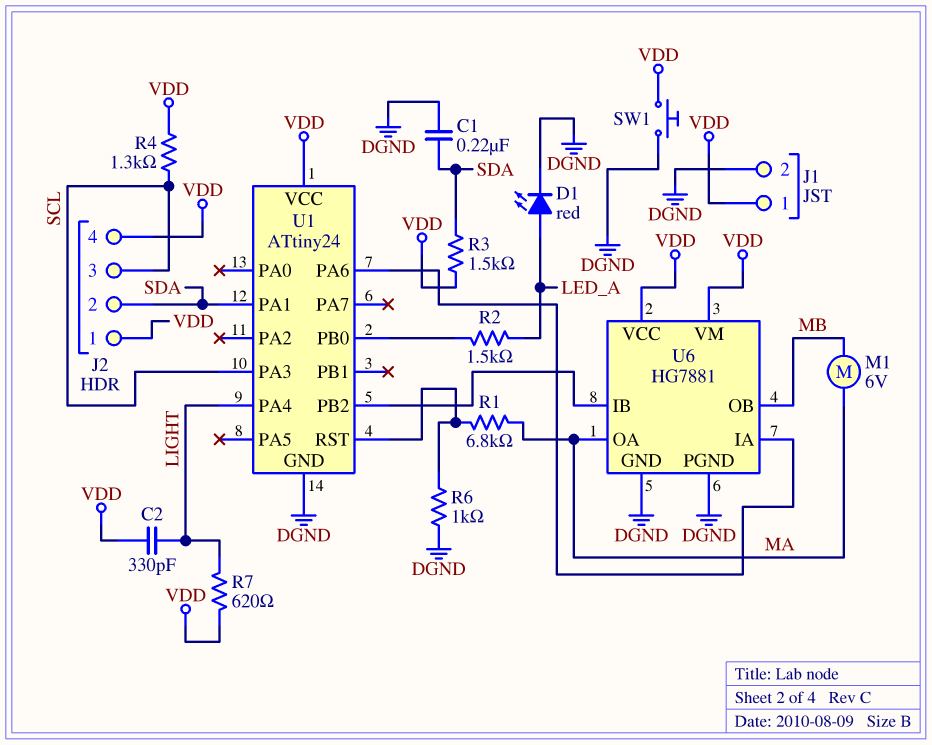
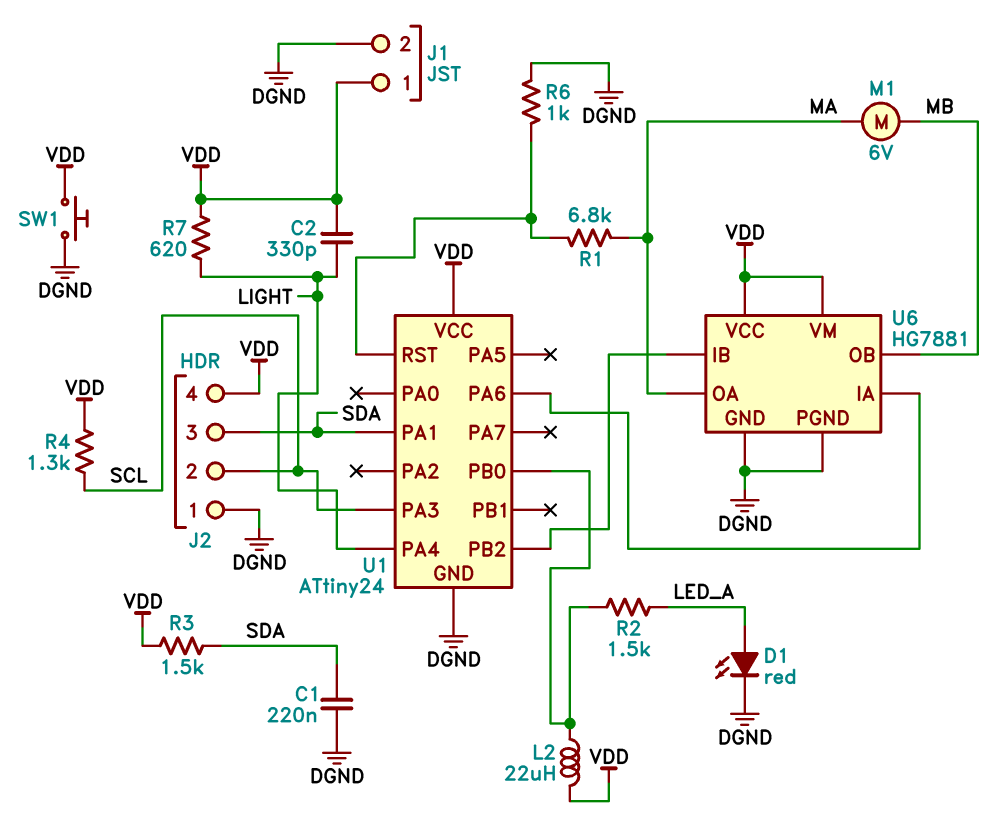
J2 pin 1: VDD -> DGND
J2 pin 2: SDA -> SCL
J2 pin 3: SCL -> SDA
L2: none -> 22uH (U1/PB0, VDD)

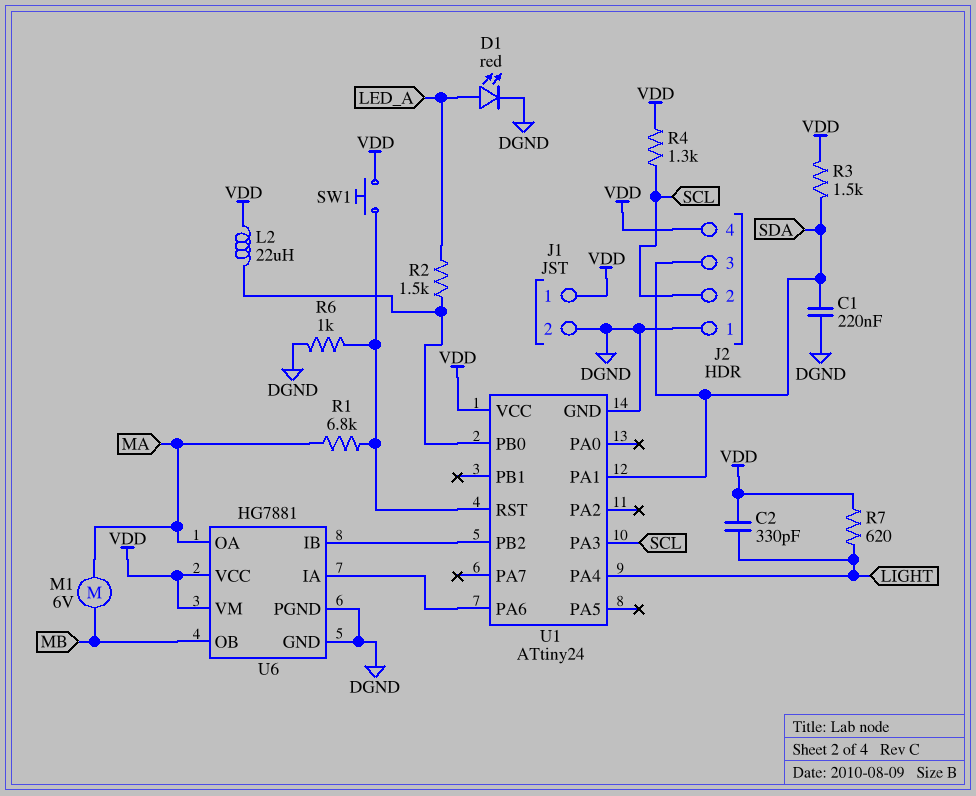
SW1: button (DGND, VDD) -> button (U1/RST, VDD)

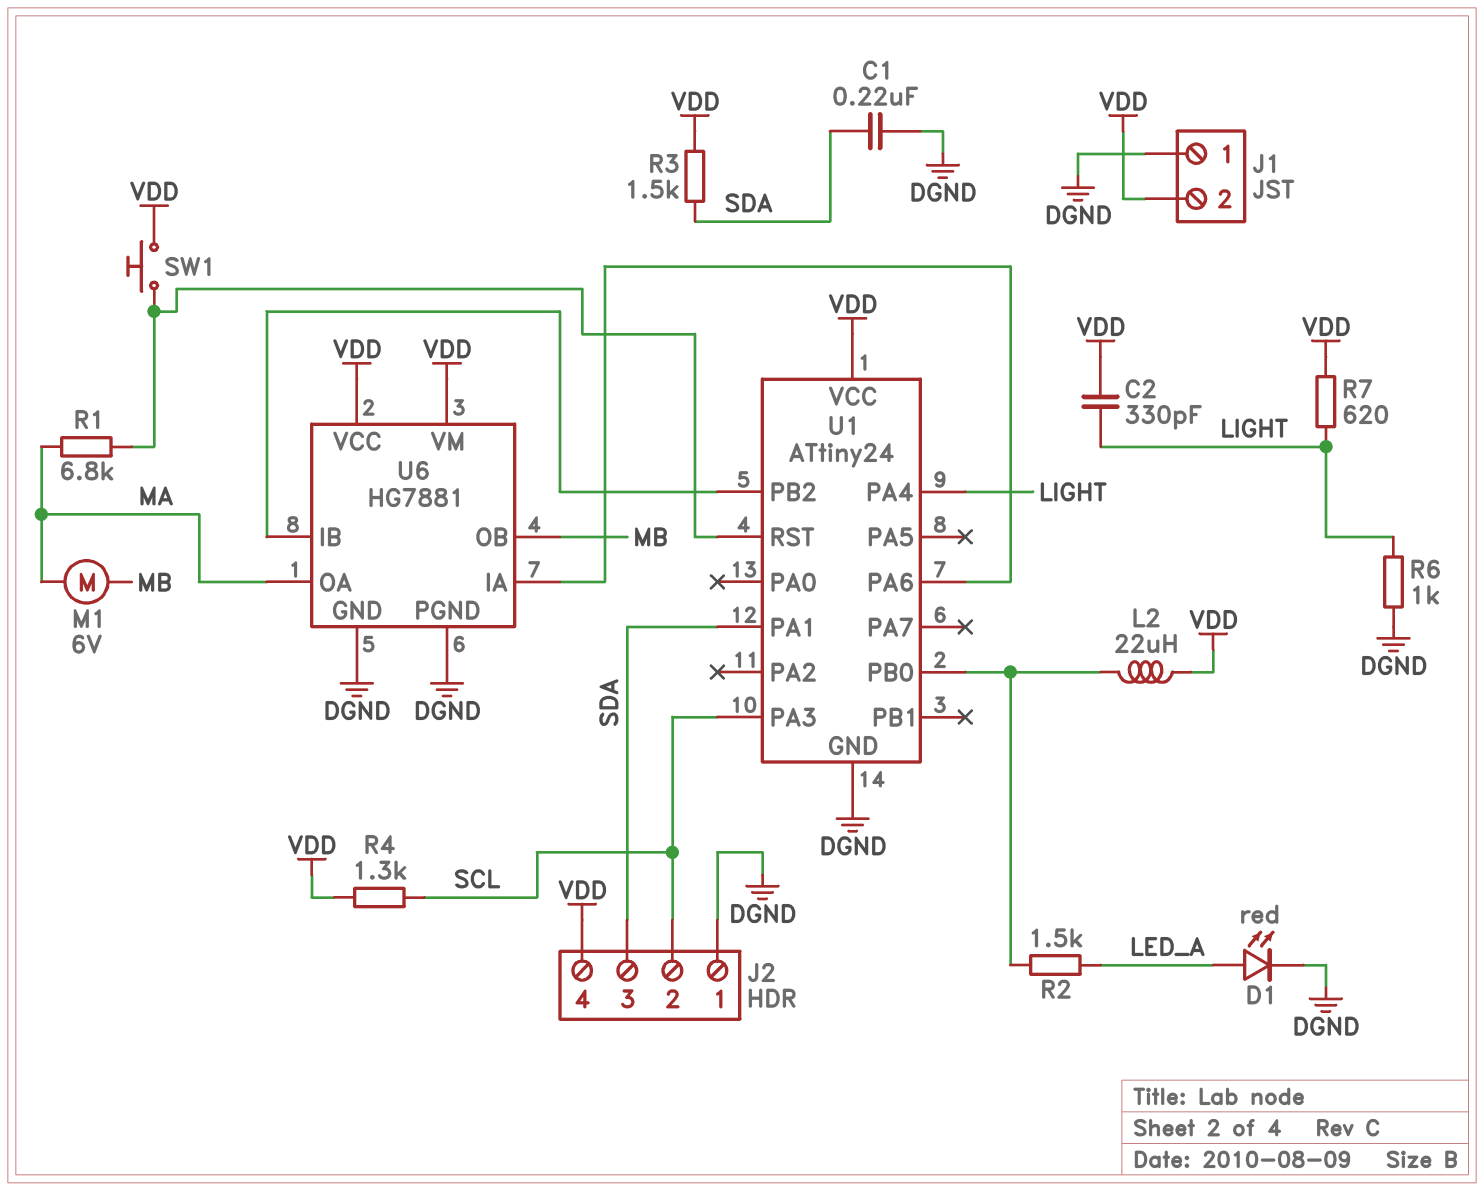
J1 pin 1: VDD -> DGND
J1 pin 2: DGND -> VDD
R6: 1k (DGND, U1/RST) -> 1k (DGND, LIGHT)

